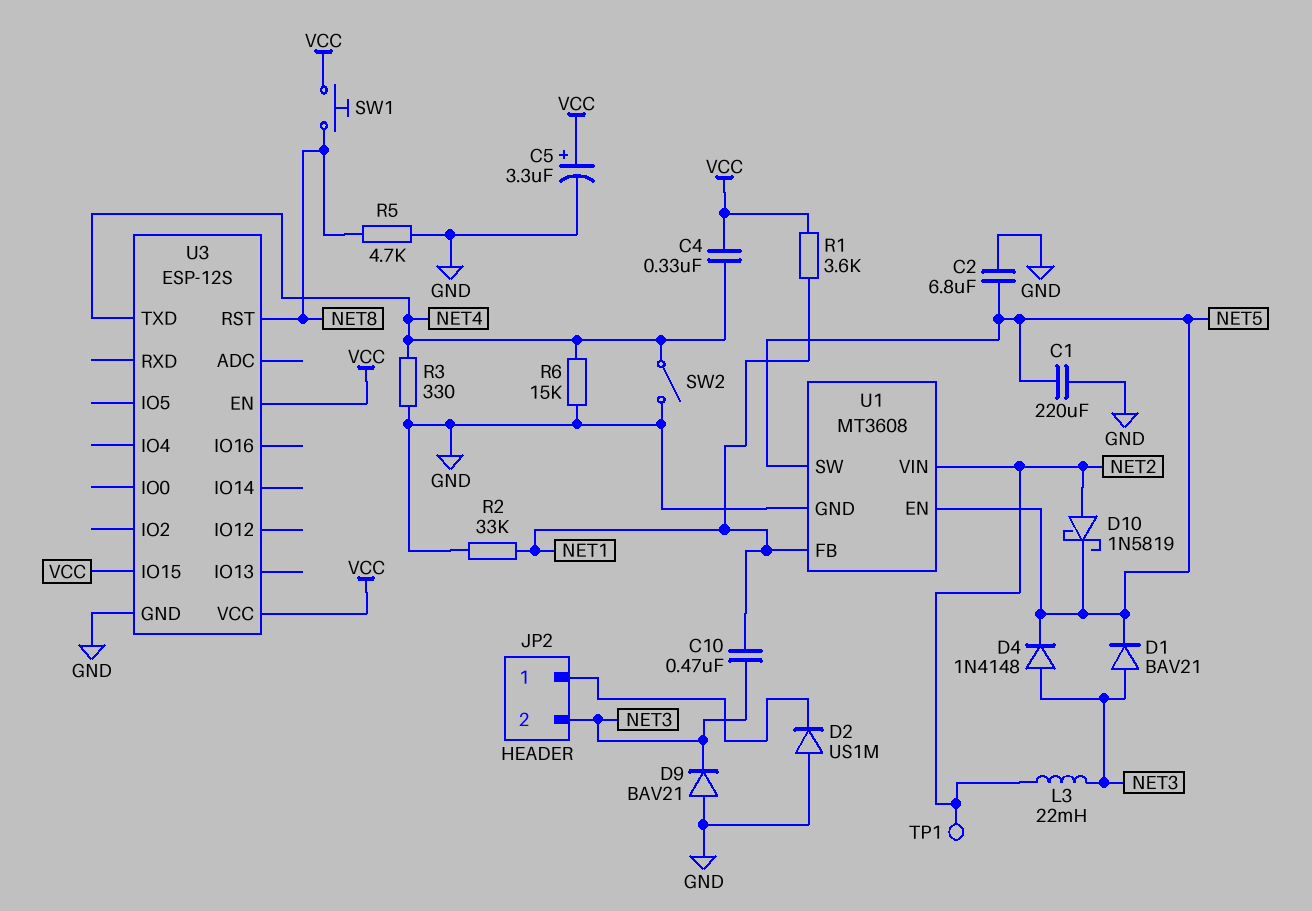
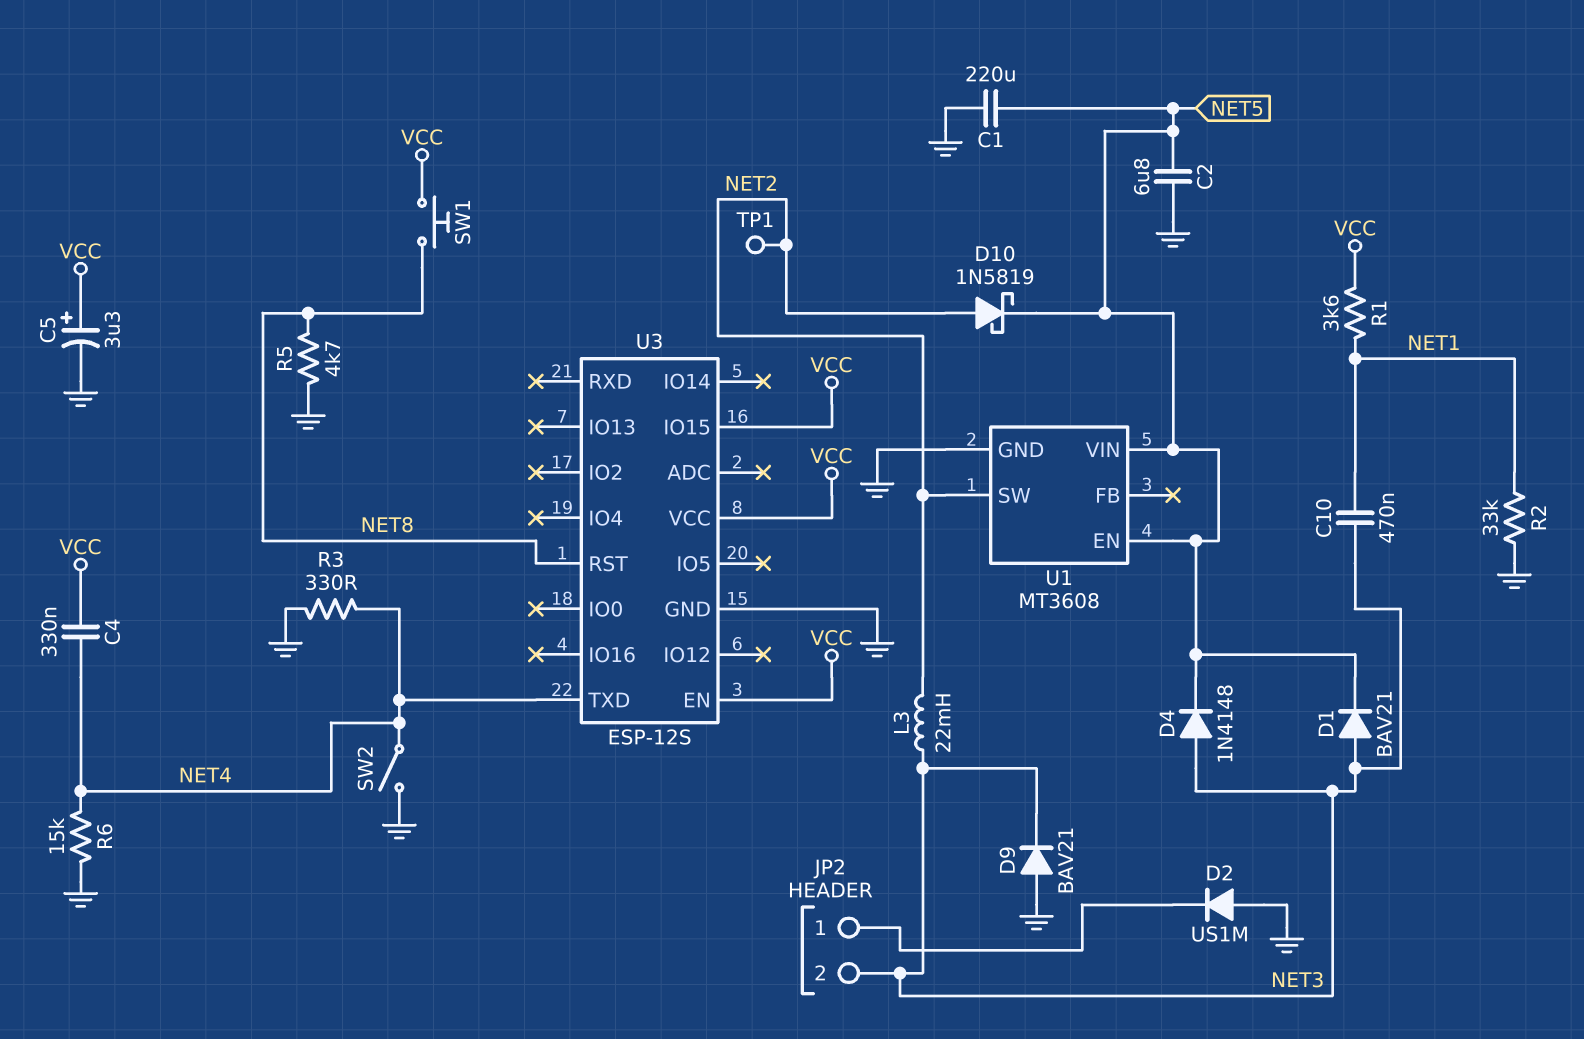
U1 pin FB: NET1 -> none
U1 pin SW: NET5 -> NET2
U1 pin VIN: NET2 -> NET5

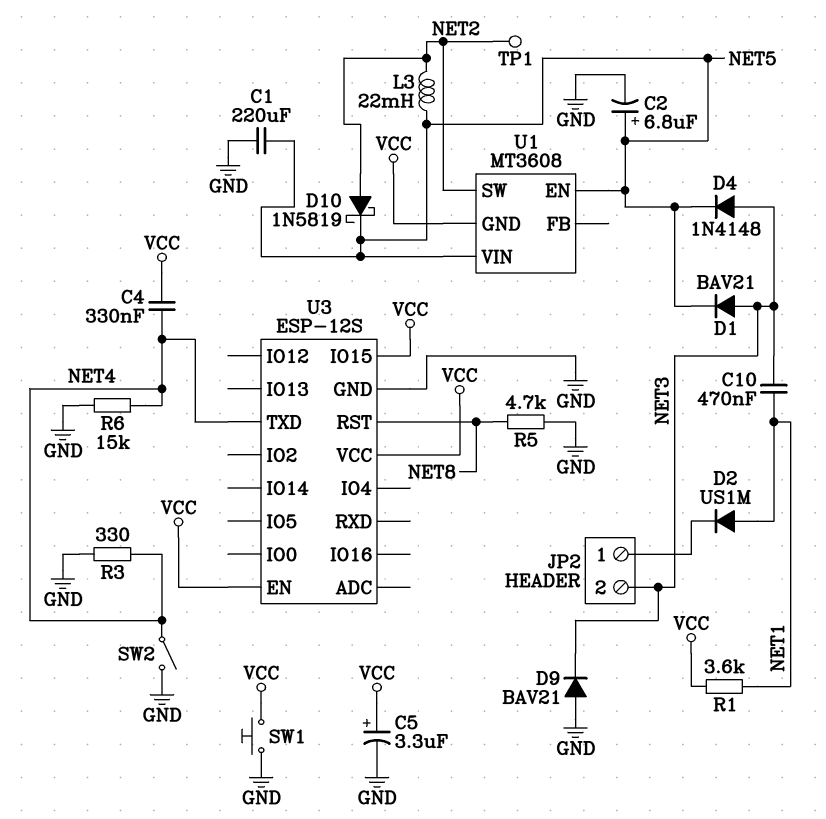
C2: 6.8uF (GND, NET5) -> 6.8uF (plus NET5, minus GND)
D2: diode US1M (A GND, K JP2/1) -> diode US1M (A NET1, K JP2/1)
L3: 22mH (NET2, NET3) -> 22mH (NET2, NET5)
R2: 33k (GND, NET1) -> none
SW1: button (NET8, VCC) -> button (GND, VCC)
U1 pin GND: GND -> VCC

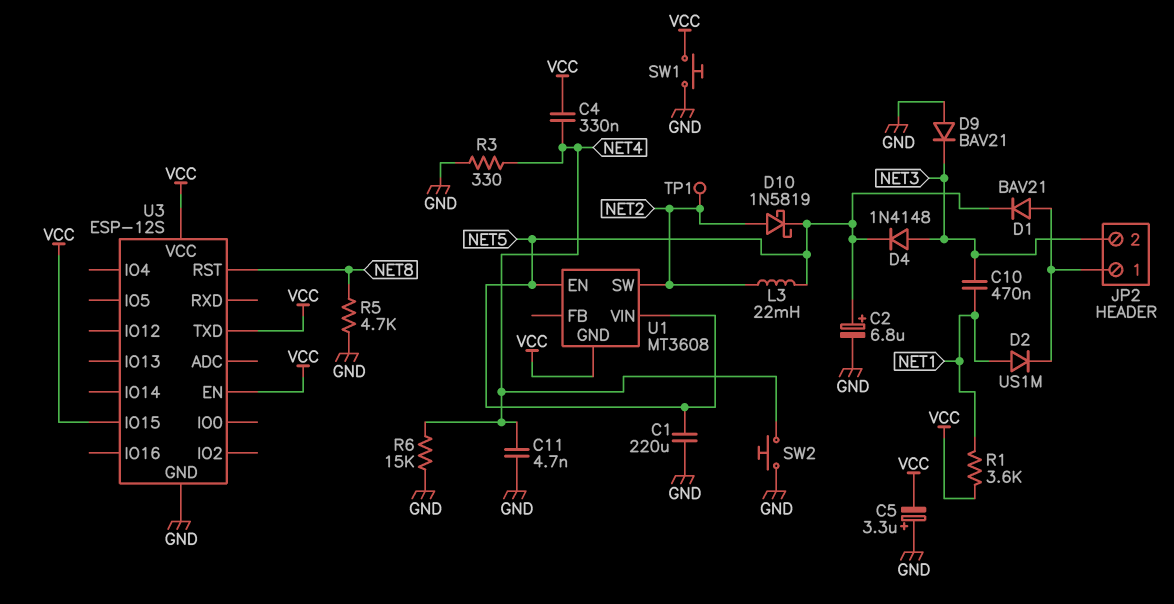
C5: 3.3uF (plus VCC, minus GND) -> 3.3uF (plus GND, minus VCC)
C11: none -> 4.7nF (GND, NET4)
D1: diode BAV21 (A NET3, K NET5) -> diode BAV21 (A JP2/1, K NET5)
SW2: switch (GND, NET4) -> button (GND, NET4)
U3 pin TXD: NET4 -> VCC

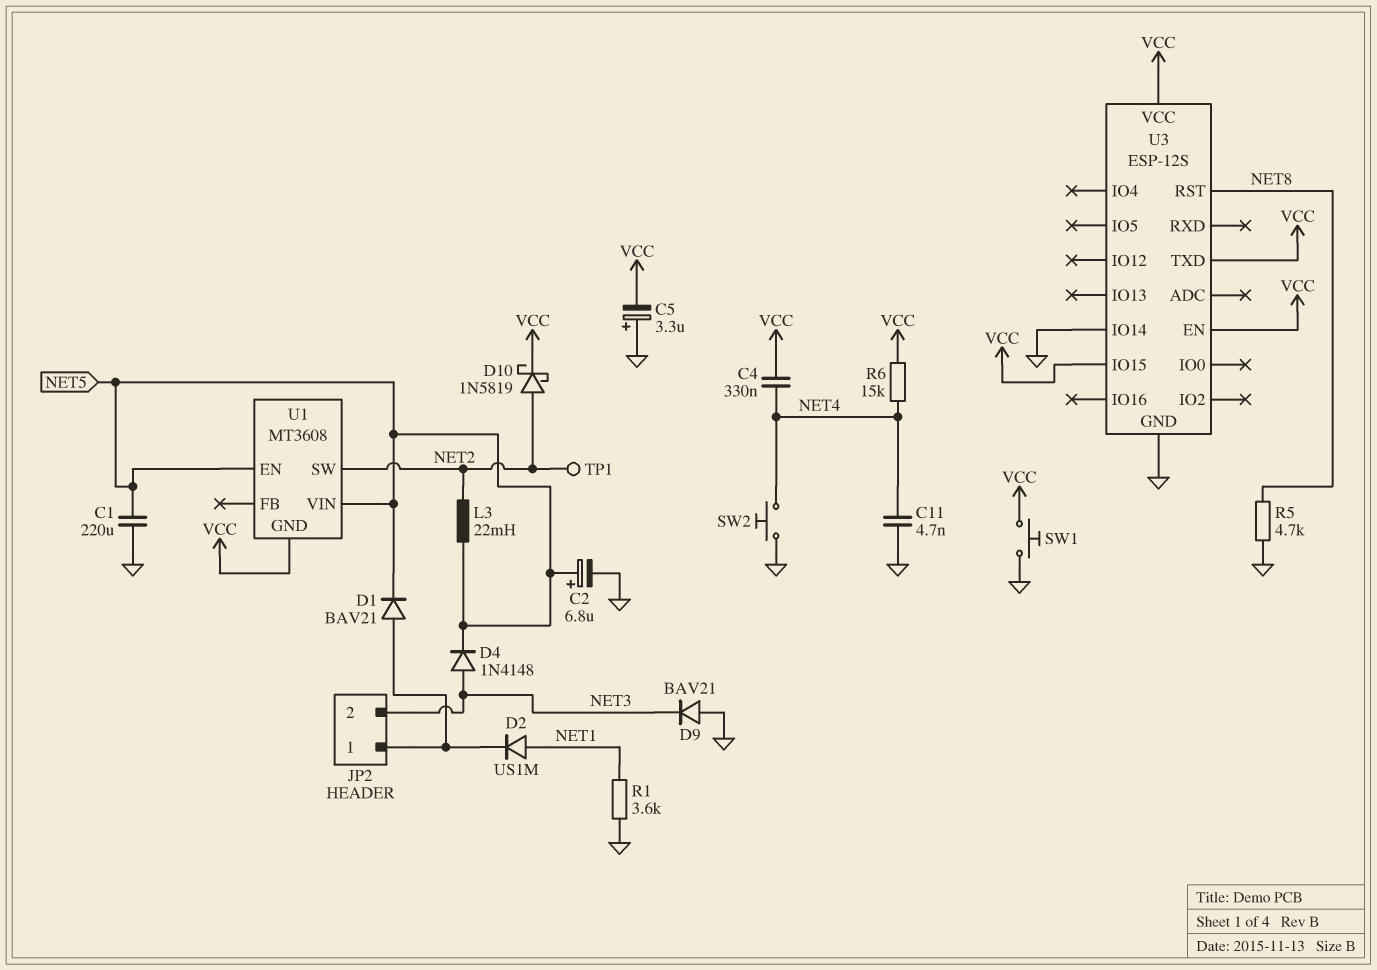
C10: 470nF (NET1, NET3) -> none
D10: schottky 1N5819 (A NET2, K NET5) -> schottky 1N5819 (A NET2, K VCC)
R1: 3.6k (NET1, VCC) -> 3.6k (GND, NET1)
R3: 330 (GND, NET4) -> none
R6: 15k (GND, NET4) -> 15k (NET4, VCC)
U3 pin IO14: none -> GND

